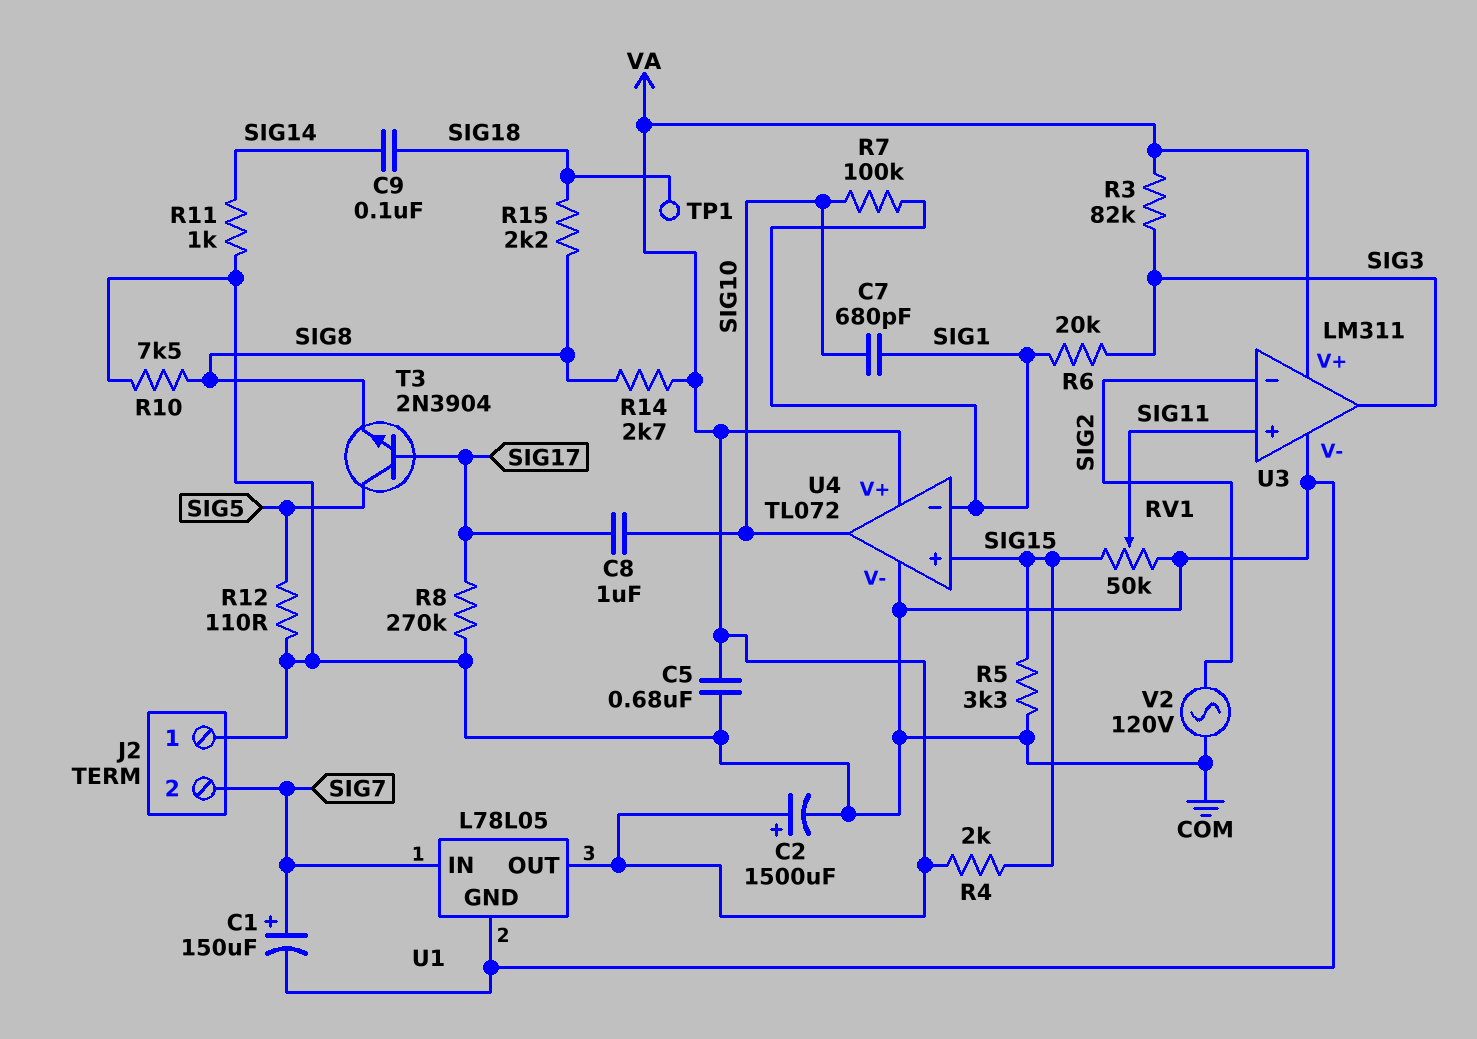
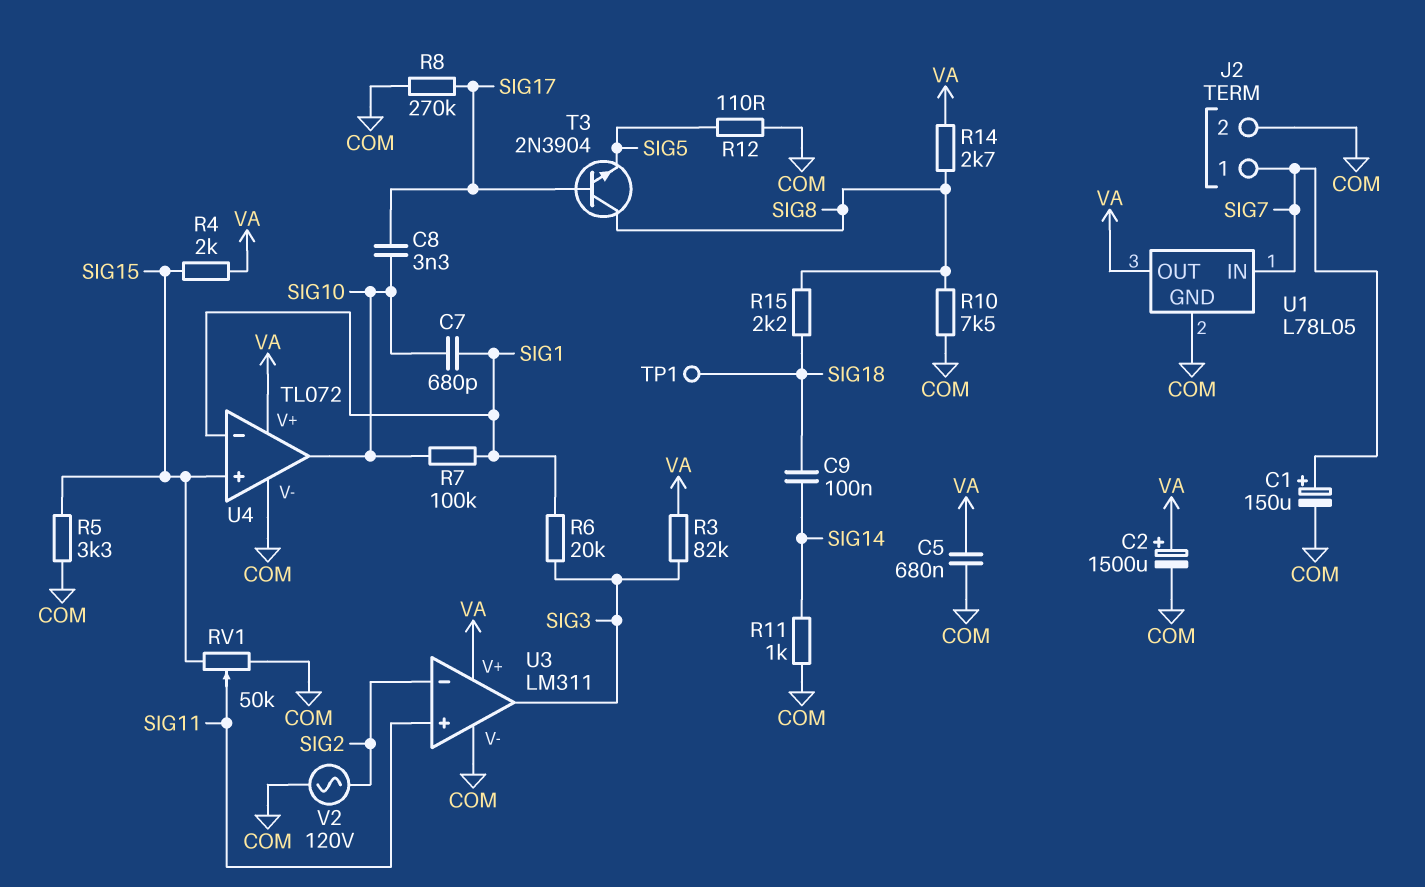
C8: 1uF (SIG10, SIG17) -> 3.3nF (SIG10, SIG17)
J2 pin 1: COM -> SIG7
J2 pin 2: SIG7 -> COM
T3: NPN 2N3904 (B SIG17, C SIG5, E SIG8) -> NPN 2N3904 (B SIG17, C SIG8, E SIG5)

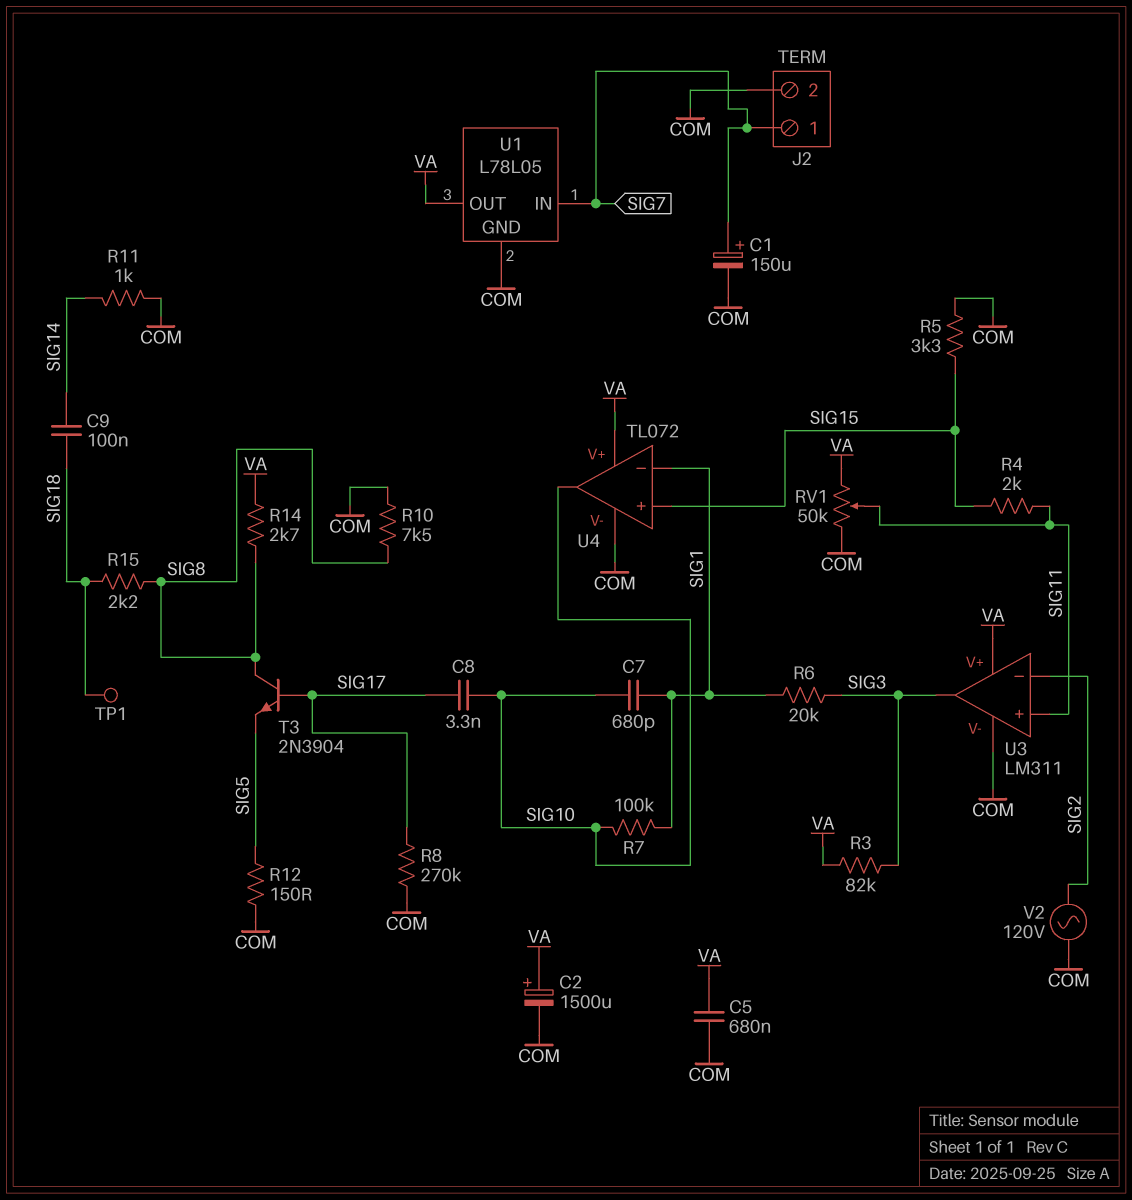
R4: 2k (SIG15, VA) -> 2k (SIG11, SIG15)
R12: 110 (COM, SIG5) -> 150 (COM, SIG5)
RV1: 50k (COM, SIG15, wiper SIG11) -> 50k (COM, VA, wiper SIG11)

